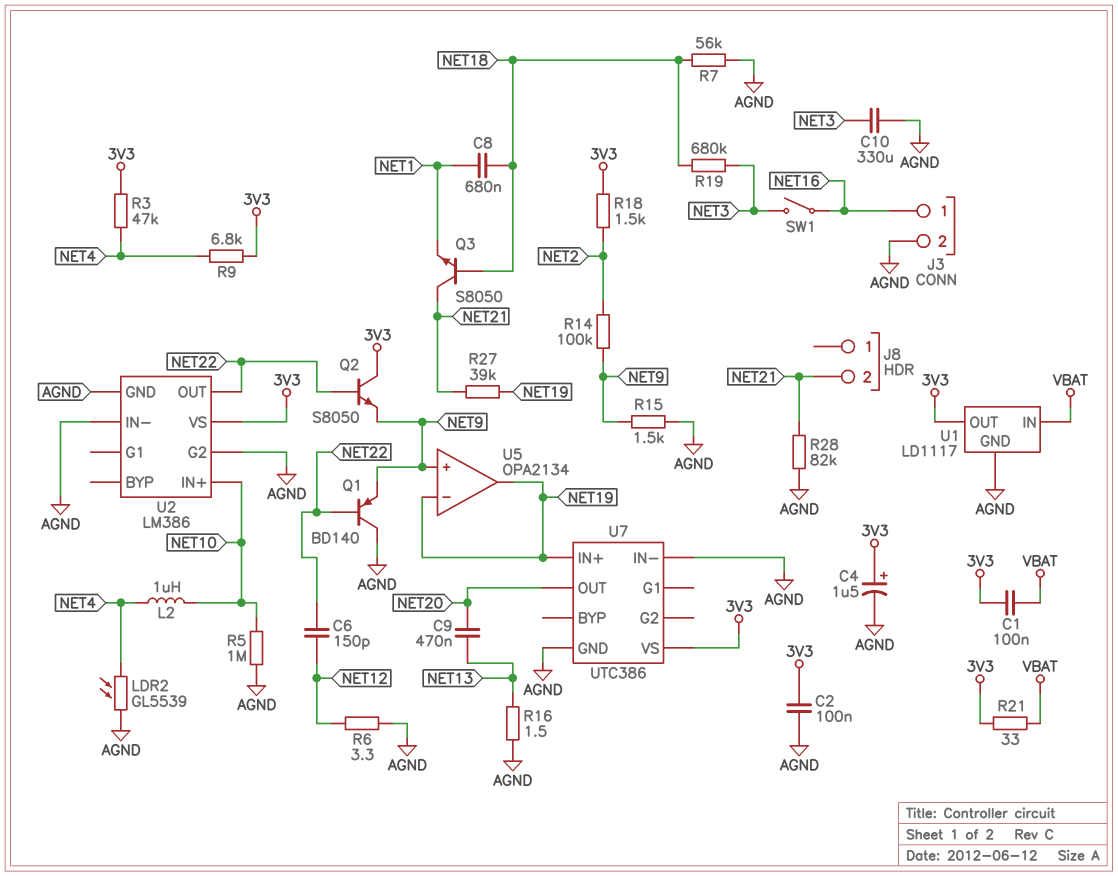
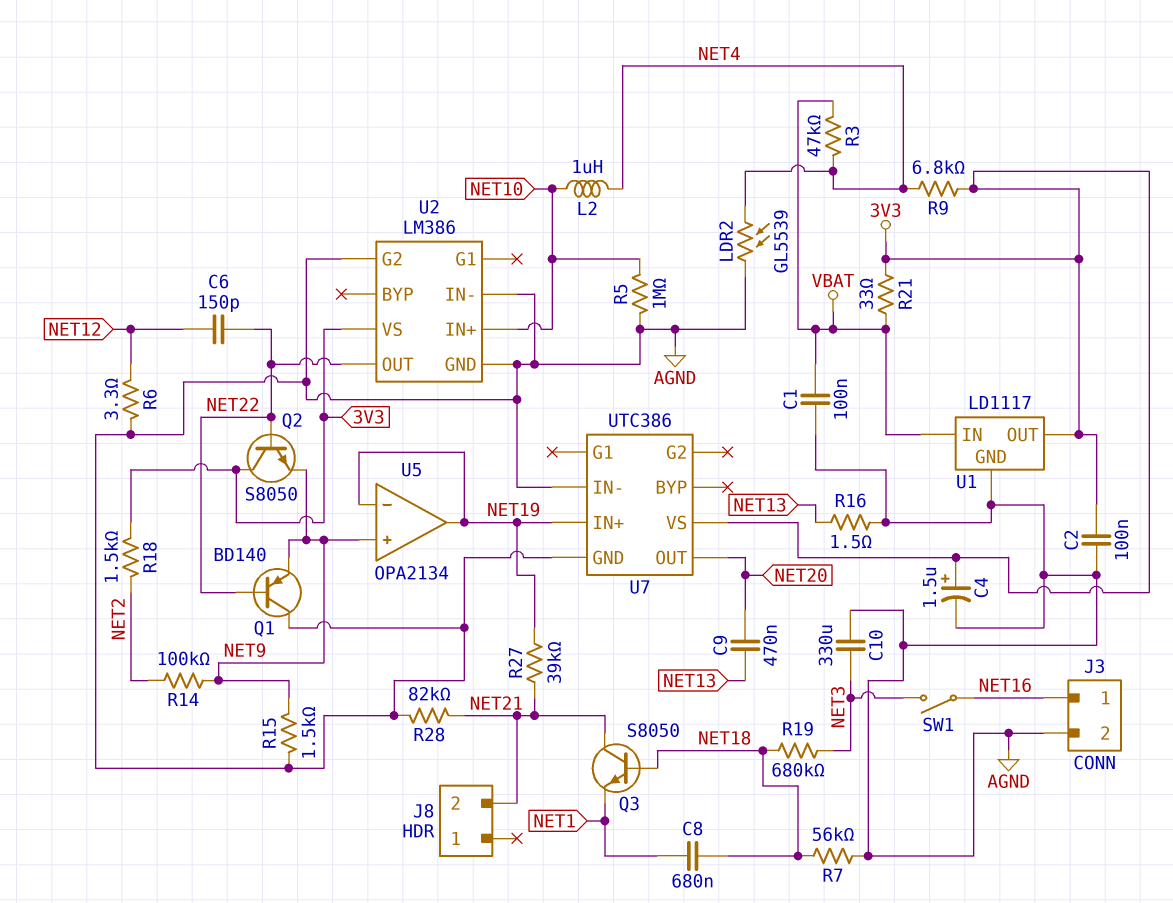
C1: 100nF (3V3, VBAT) -> 100nF (AGND, VBAT)
R3: 47k (3V3, NET4) -> 47k (NET4, VBAT)

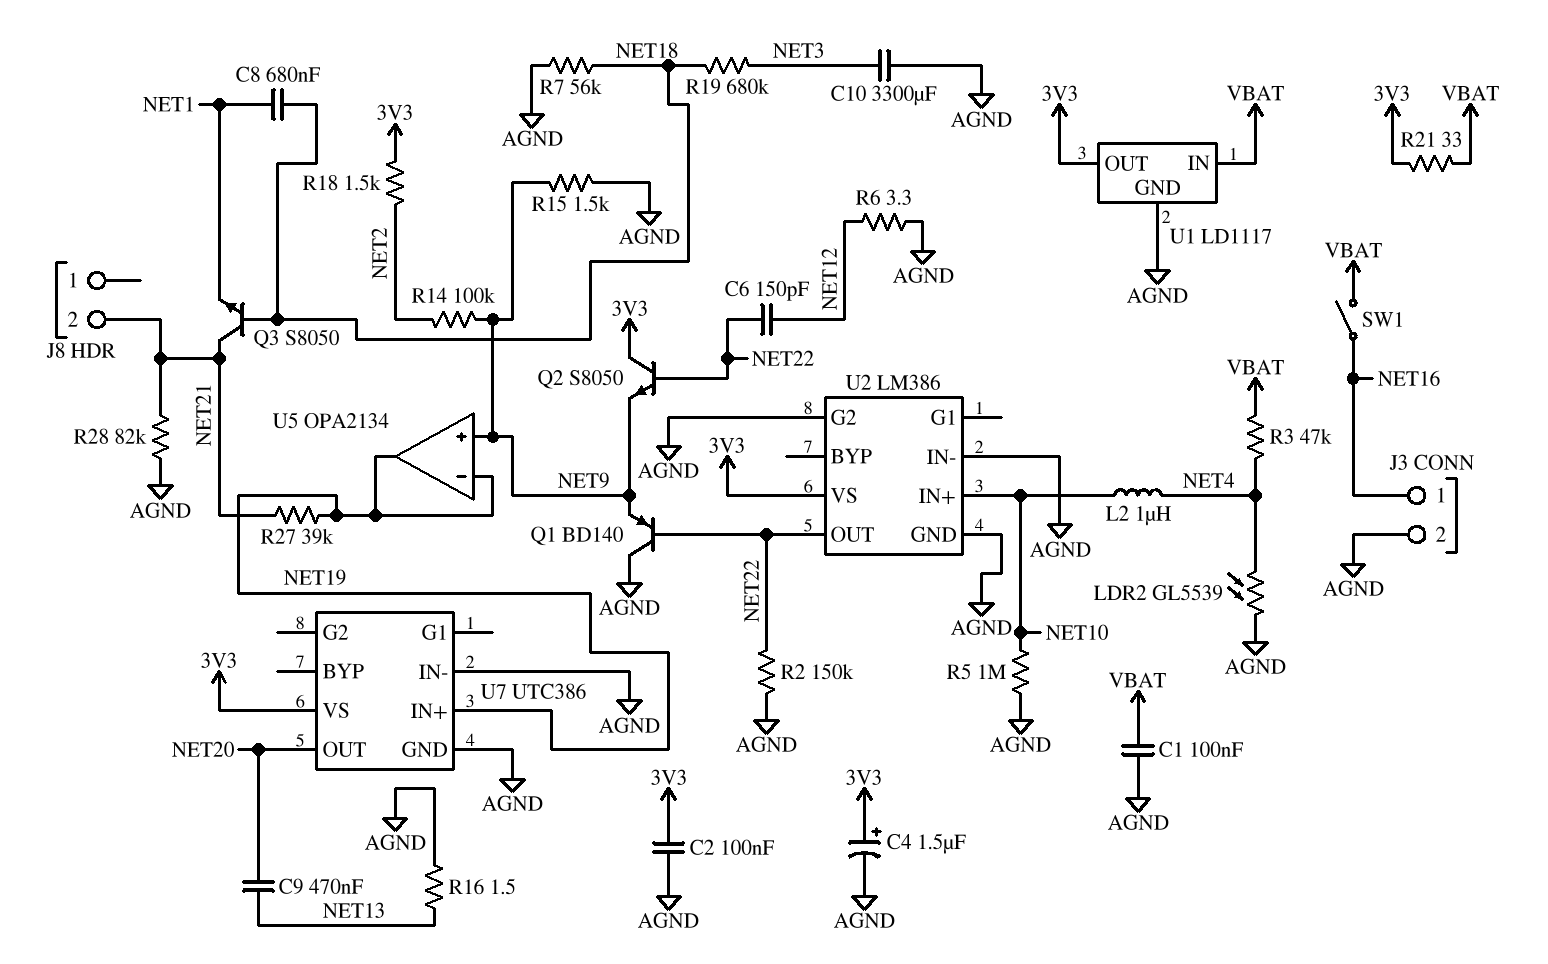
C10: 330uF (AGND, NET3) -> 3300uF (AGND, NET3)
R2: none -> 150k (AGND, NET22)
R9: 6.8k (3V3, NET4) -> none
SW1: switch (NET3, NET16) -> switch (NET16, VBAT)

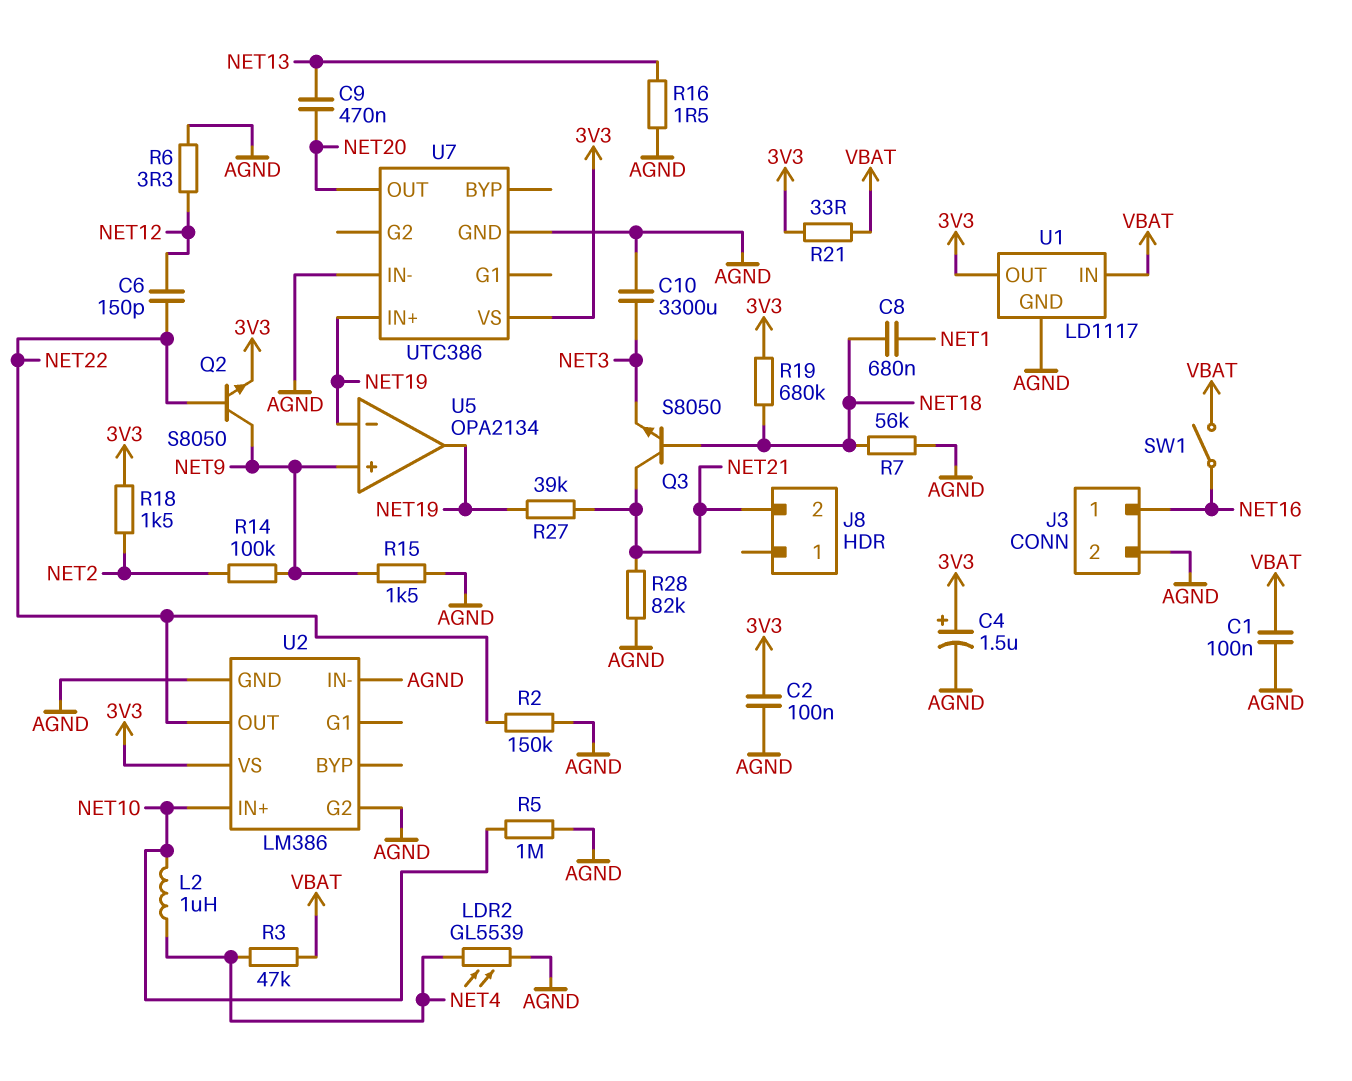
Q1: PNP BD140 (B NET22, C AGND, E NET9) -> none
Q2: NPN S8050 (B NET22, C 3V3, E NET9) -> NPN S8050 (B NET22, C NET9, E 3V3)
Q3: NPN S8050 (B NET18, C NET21, E NET1) -> NPN S8050 (B NET18, C NET21, E NET3)
R19: 680k (NET3, NET18) -> 680k (3V3, NET18)

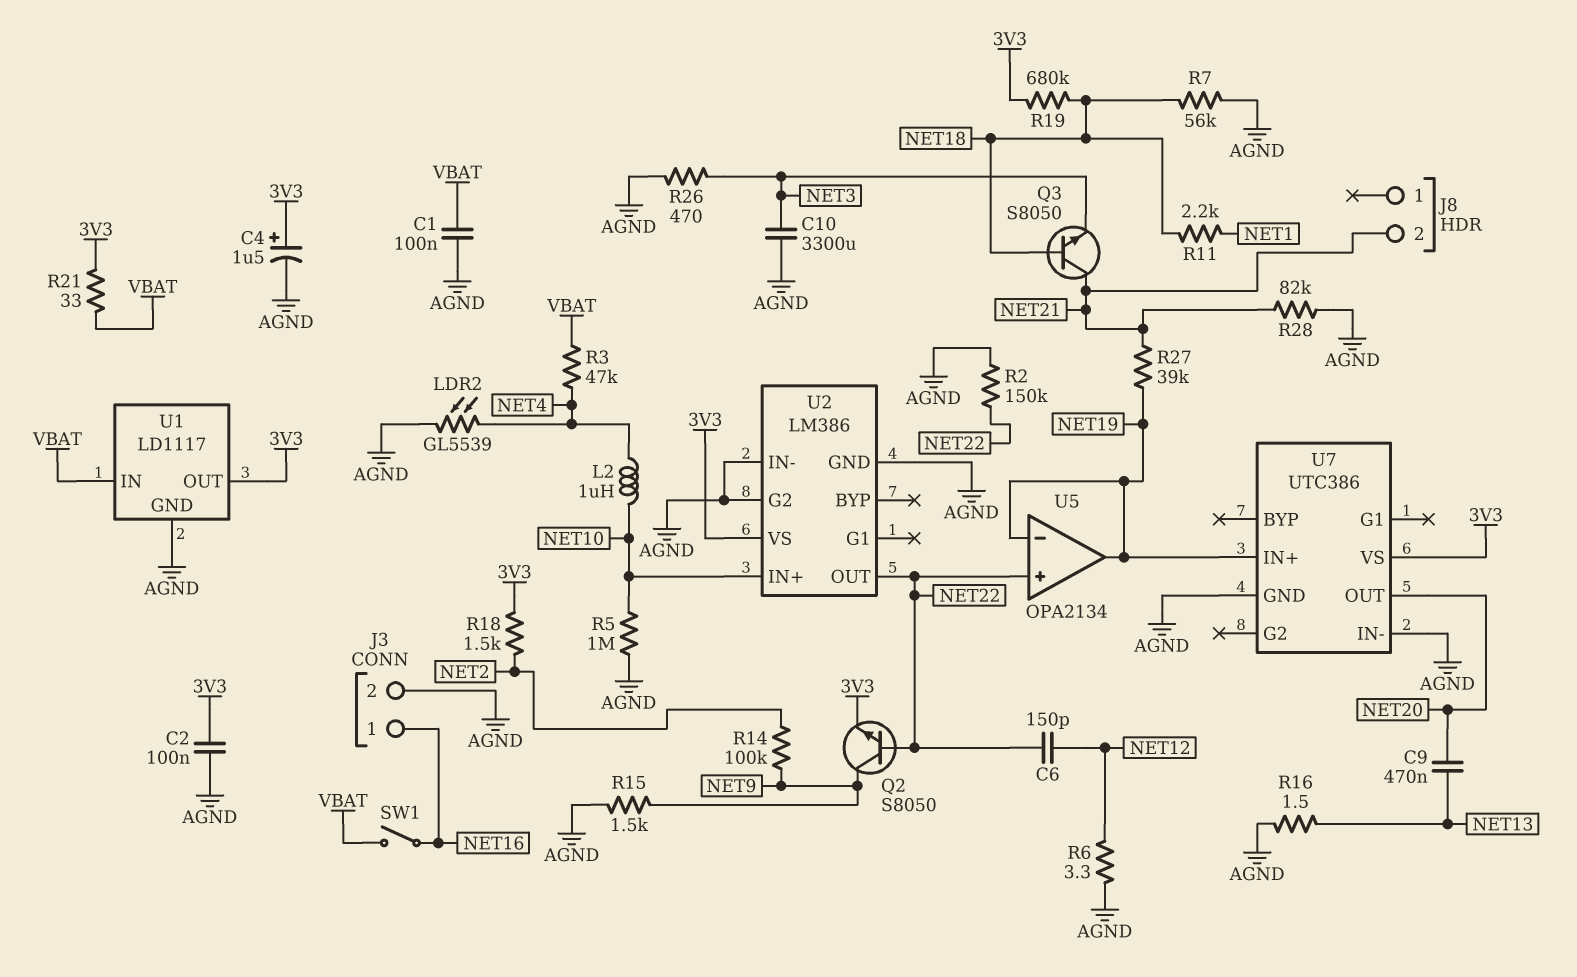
C8: 680nF (NET1, NET18) -> none
R11: none -> 2.2k (NET1, NET18)
R26: none -> 470 (AGND, NET3)
U5 pin in+: NET9 -> NET22

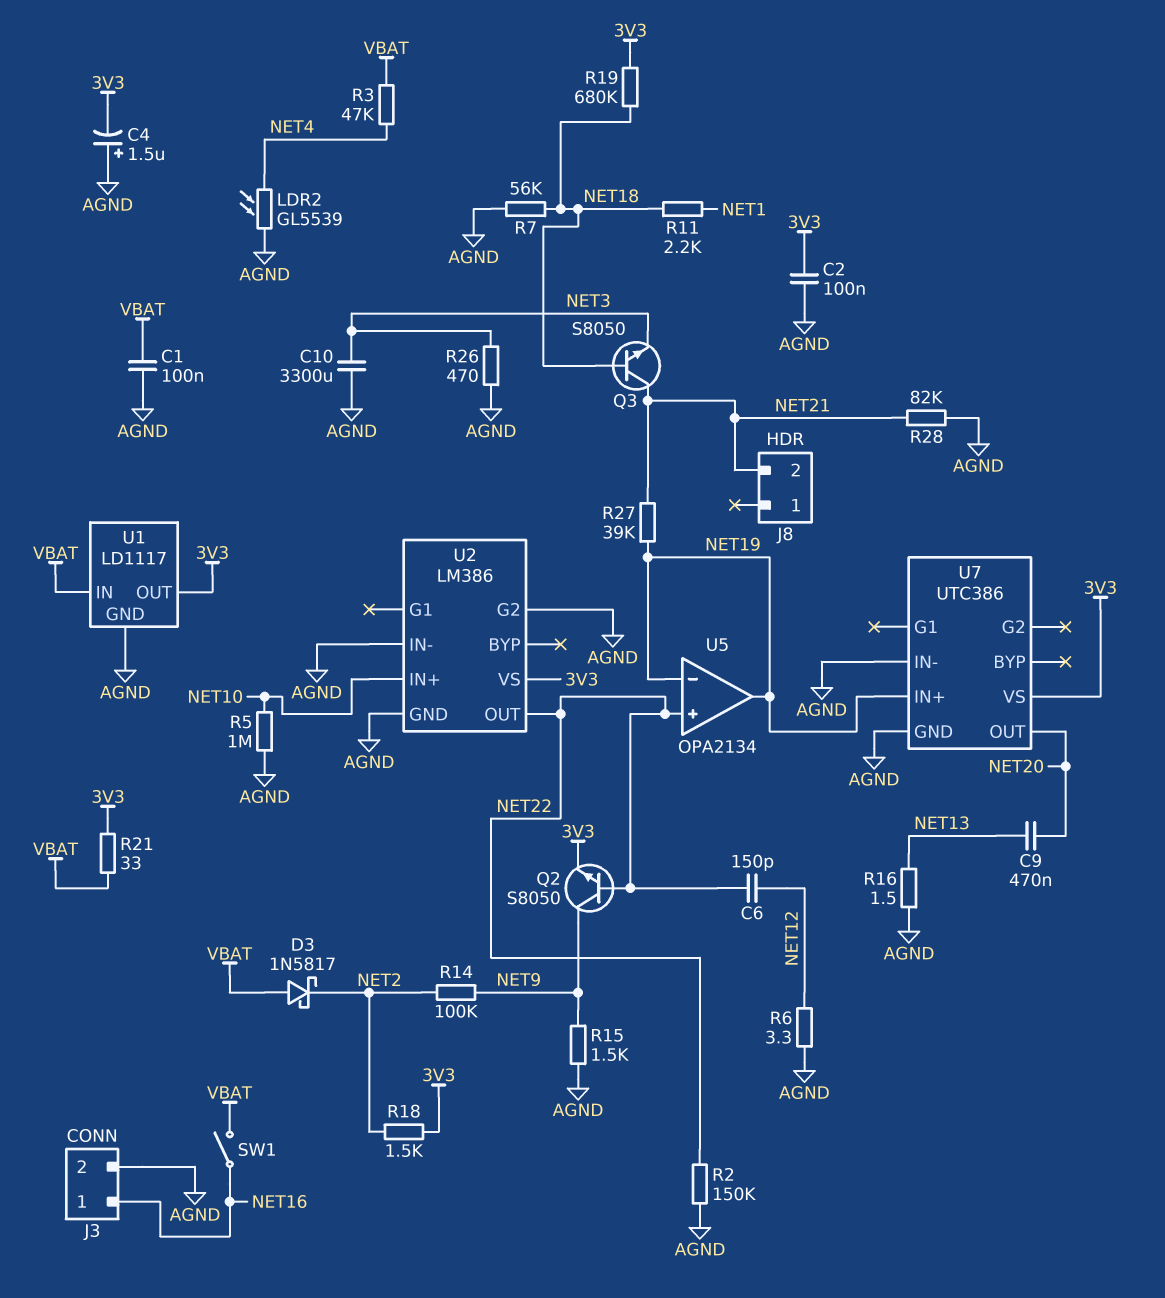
C4: 1.5uF (plus 3V3, minus AGND) -> 1.5uF (plus AGND, minus 3V3)
D3: none -> schottky 1N5817 (A VBAT, K NET2)
L2: 1uH (NET4, NET10) -> none

